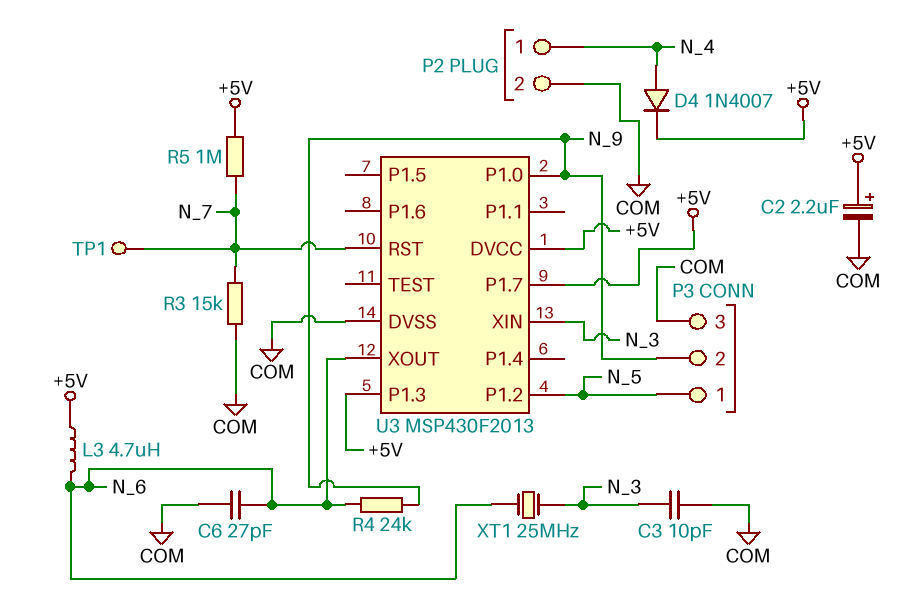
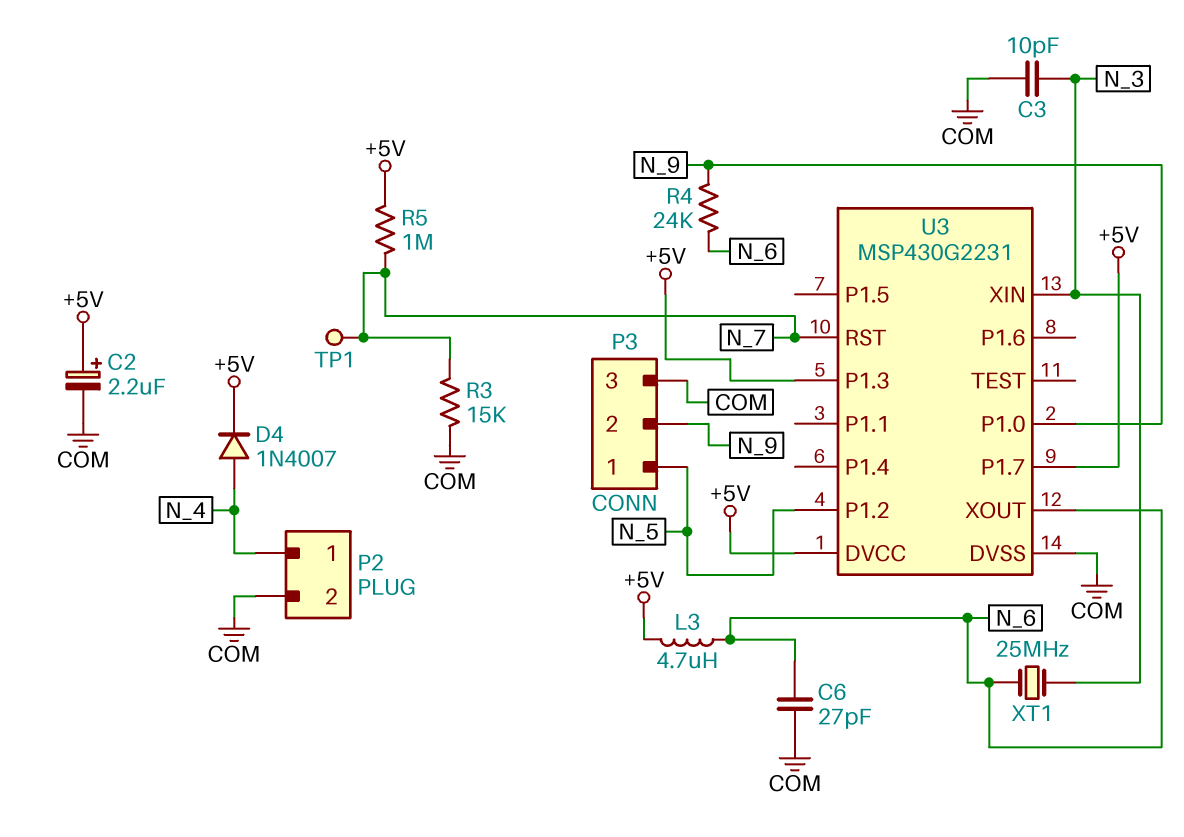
U3: MSP430F2013 -> MSP430G2231

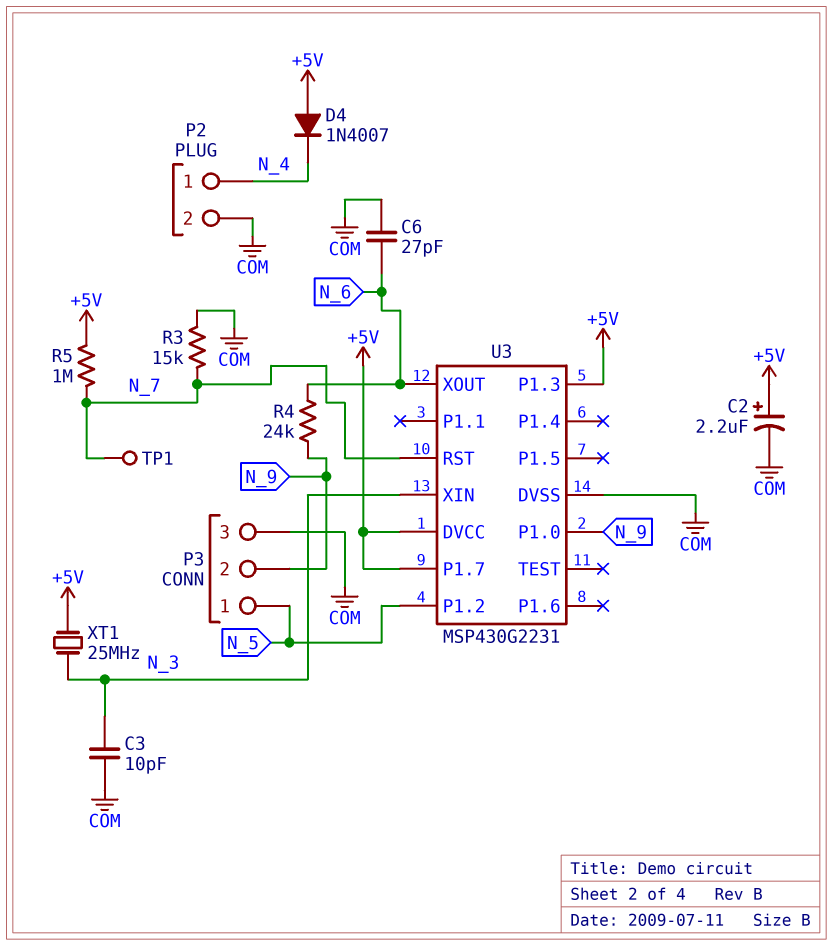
D4: diode 1N4007 (A N_4, K +5V) -> diode 1N4007 (A +5V, K N_4)
L3: 4.7uH (+5V, N_6) -> none
XT1: 25MHz (N_3, N_6) -> 25MHz (+5V, N_3)

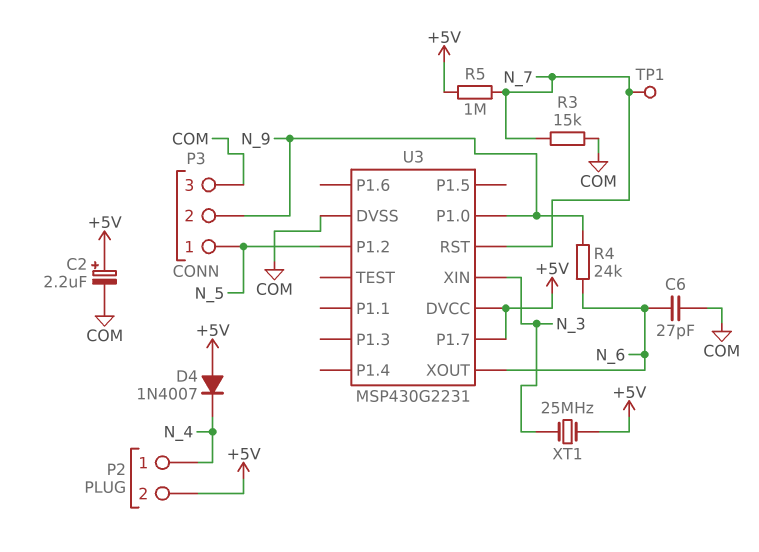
C3: 10pF (COM, N_3) -> none
P2 pin 2: COM -> +5V
U3 pin P1.3: +5V -> none

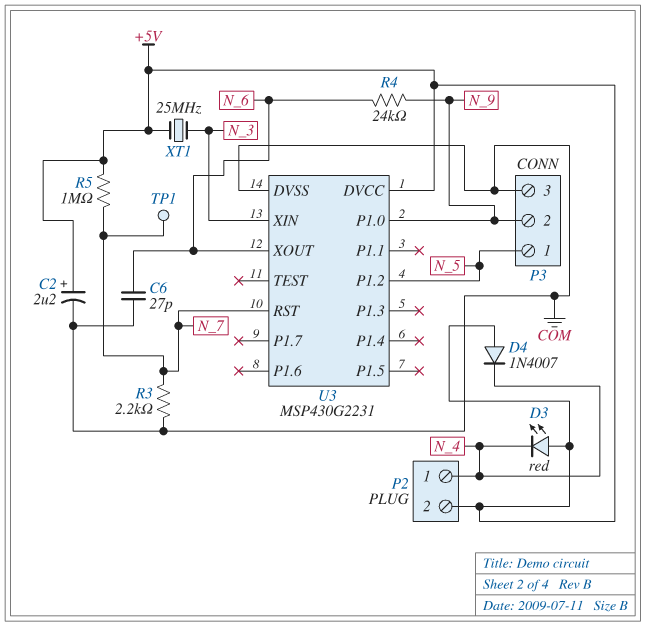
D3: none -> LED red (A +5V, K N_4)
R3: 15k (COM, N_7) -> 2.2k (COM, N_7)
U3 pin P1.7: +5V -> none

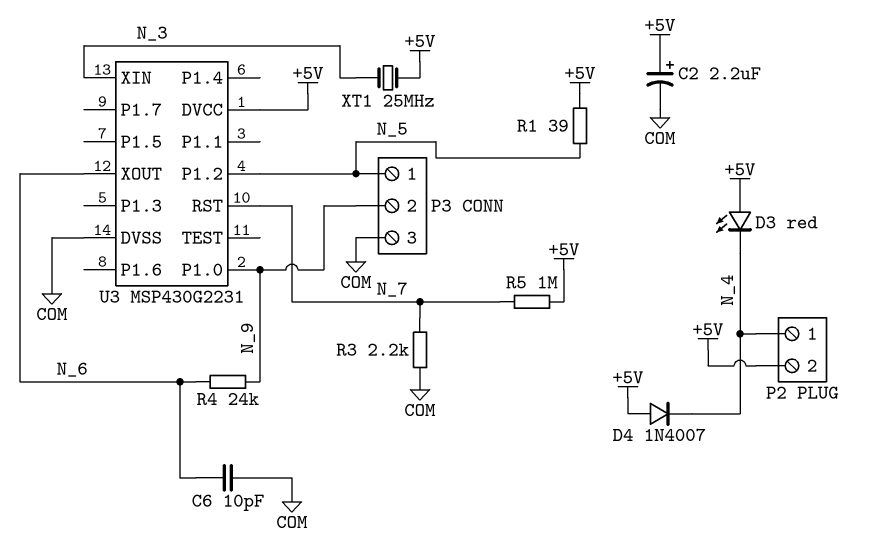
C6: 27pF (COM, N_6) -> 10pF (COM, N_6)
R1: none -> 39 (+5V, N_5)
TP1: test point (N_7) -> none

